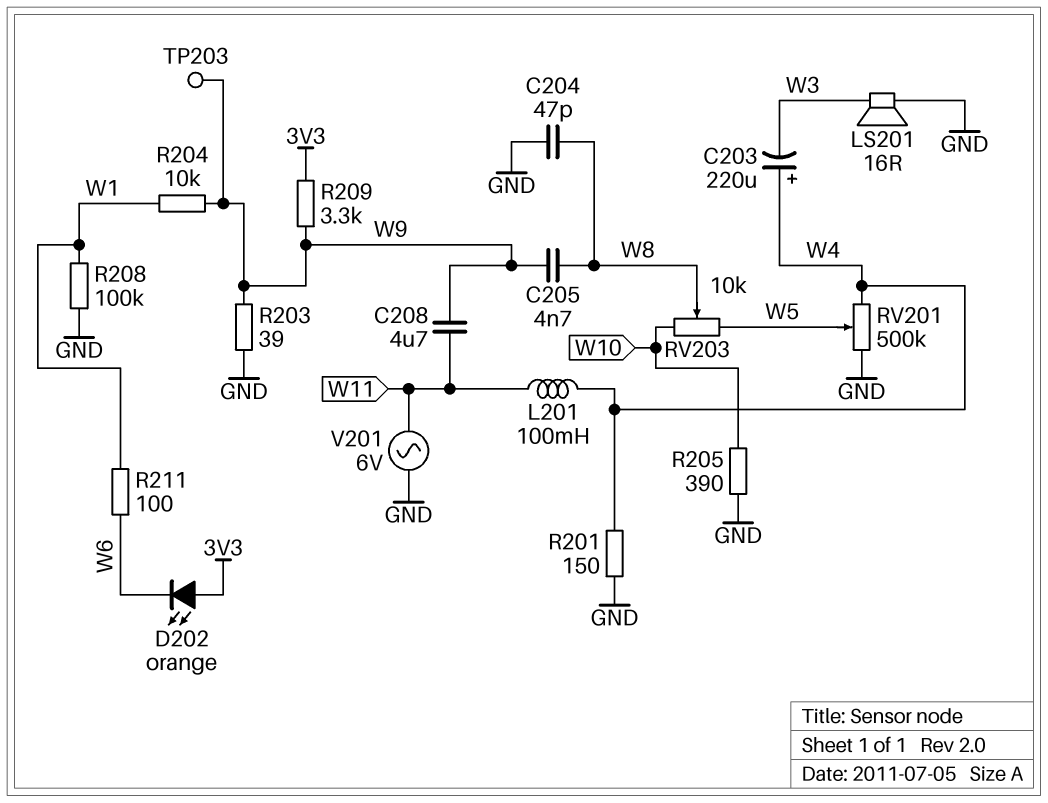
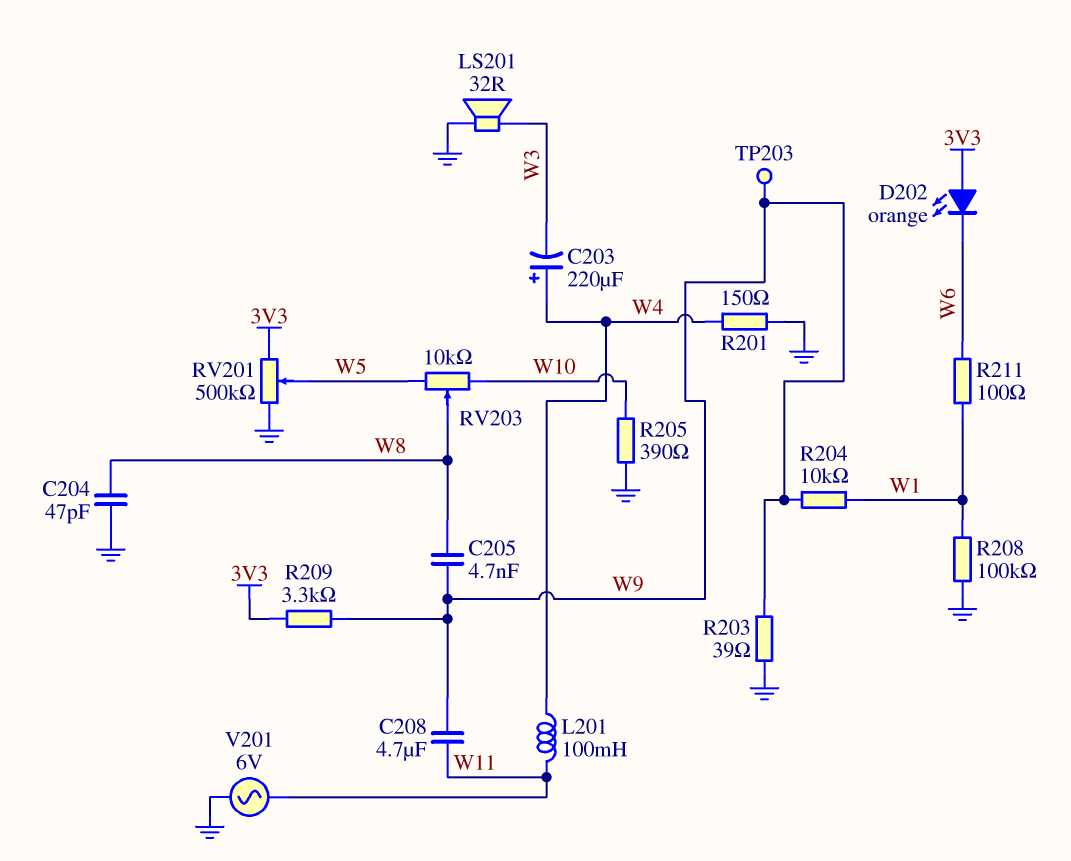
LS201: speaker 16R (GND, W3) -> speaker 32R (GND, W3)
RV201: 500k (GND, W4, wiper W5) -> 500k (3V3, GND, wiper W5)

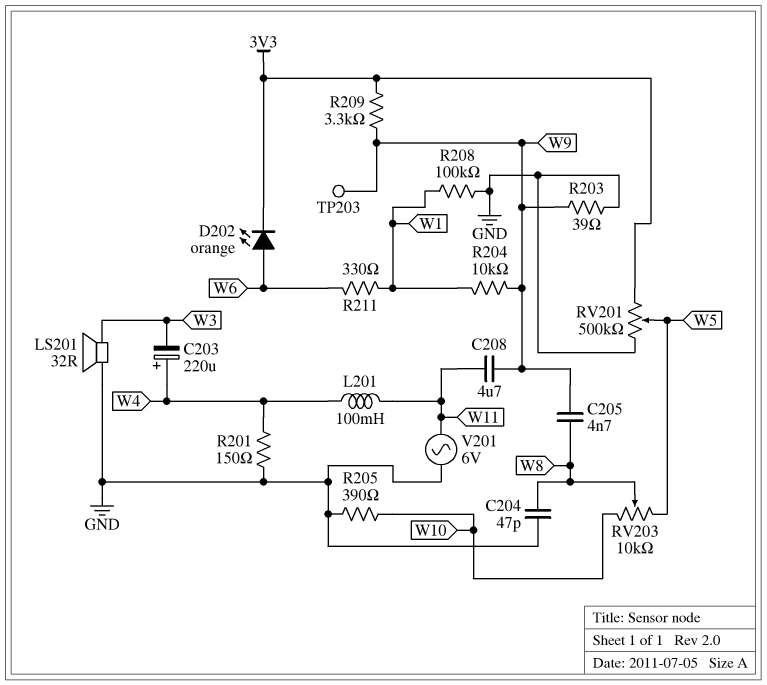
D202: LED orange (A 3V3, K W6) -> LED orange (A W6, K 3V3)
R211: 100 (W1, W6) -> 330 (W1, W6)

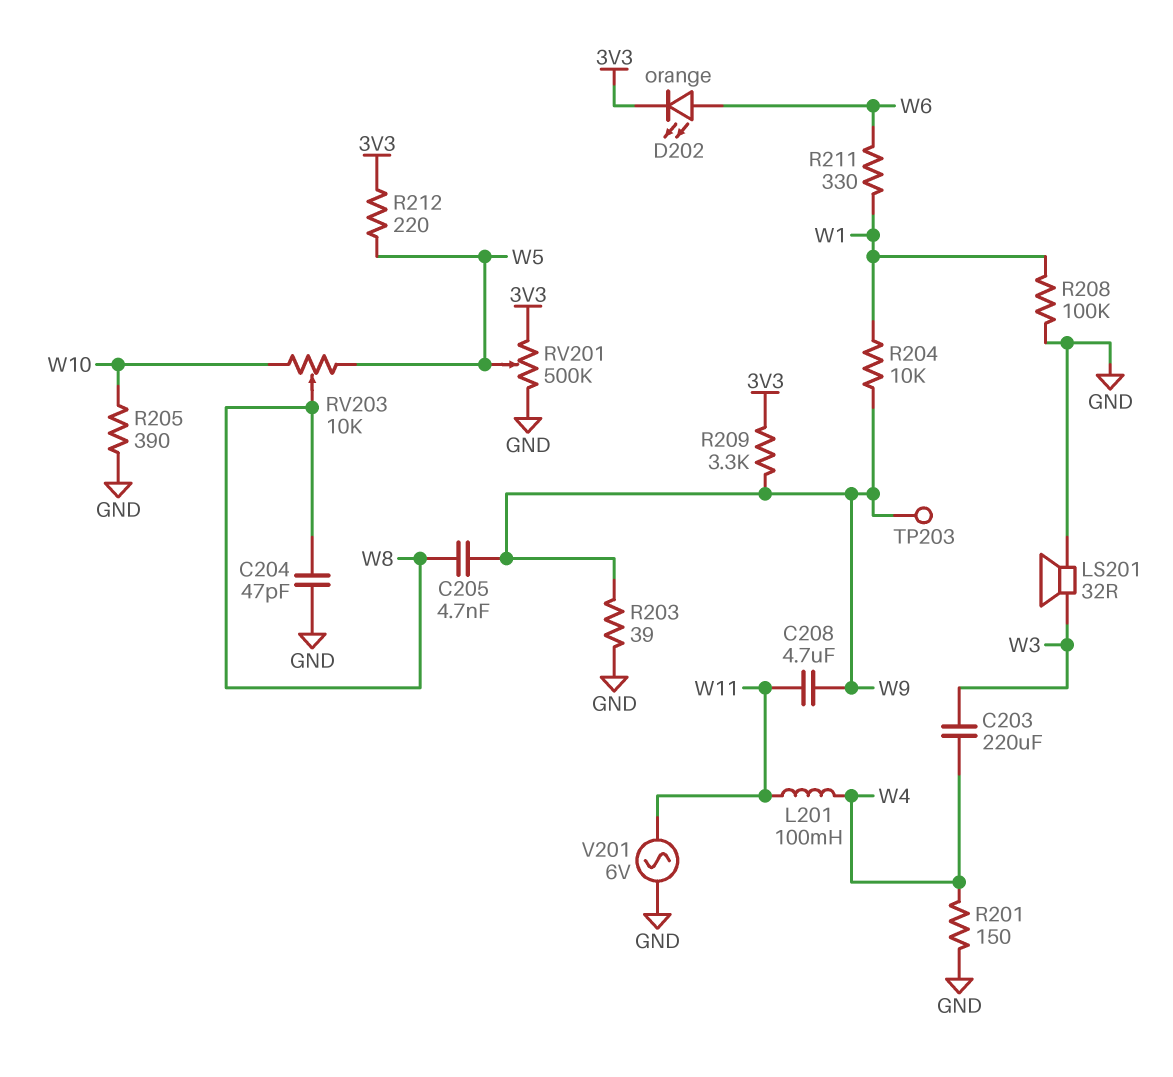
C203: 220uF (plus W4, minus W3) -> 220uF (W3, W4)
R212: none -> 220 (3V3, W5)

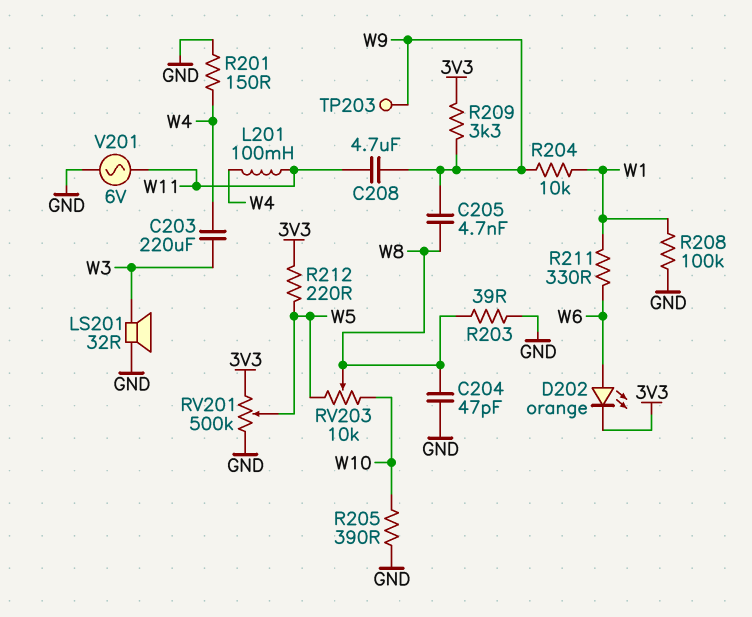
R203: 39 (GND, W9) -> 39 (GND, W8)

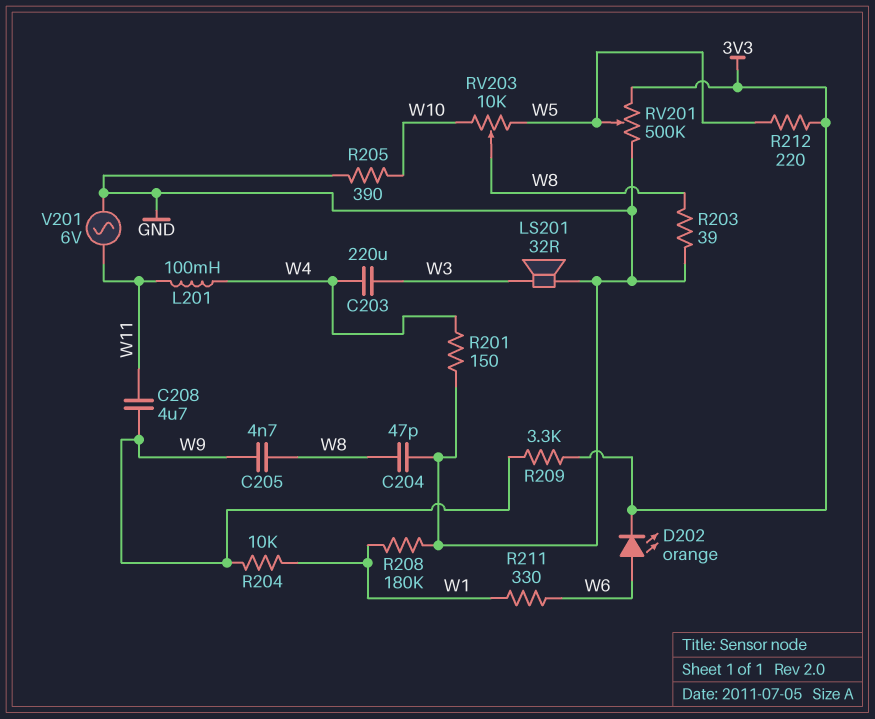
R208: 100k (GND, W1) -> 180k (GND, W1)
TP203: test point (W9) -> none

